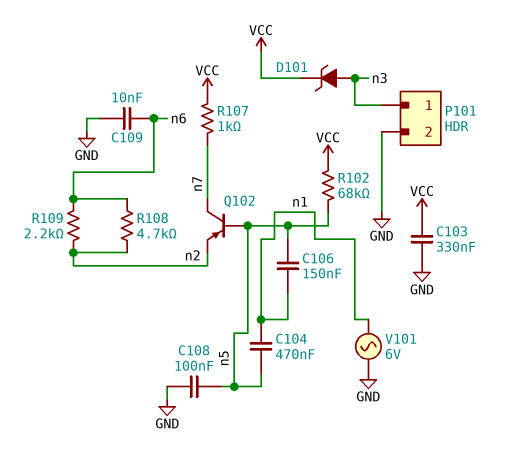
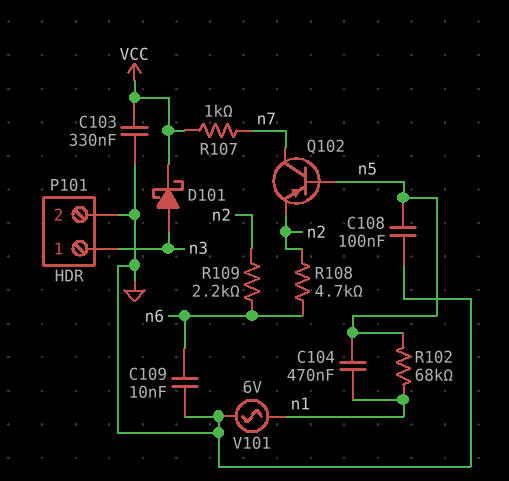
C106: 150nF (n1, n5) -> none
D101: zener (A n3, K VCC) -> schottky (A n3, K VCC)
R102: 68k (VCC, n5) -> 68k (n1, n5)

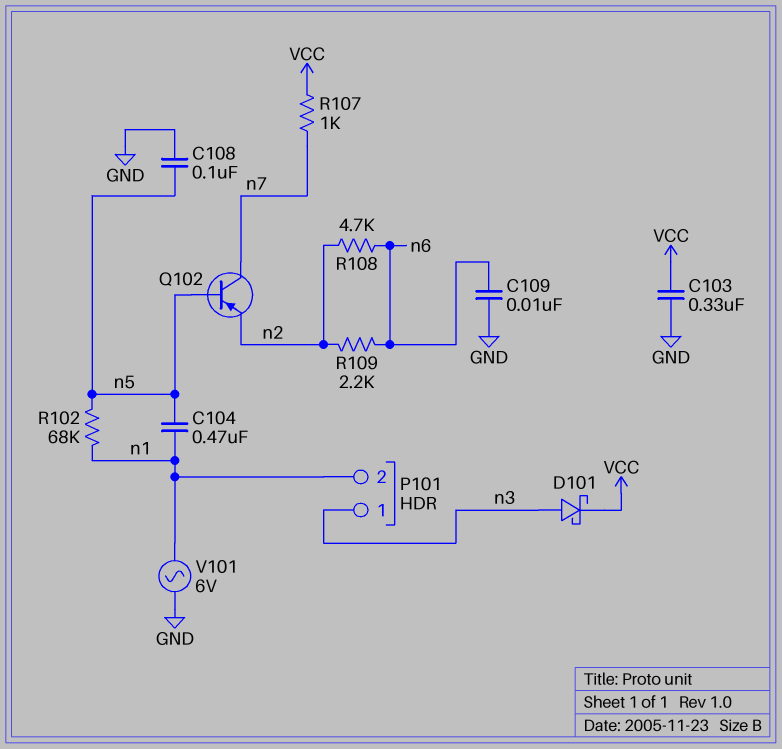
P101 pin 2: GND -> n1

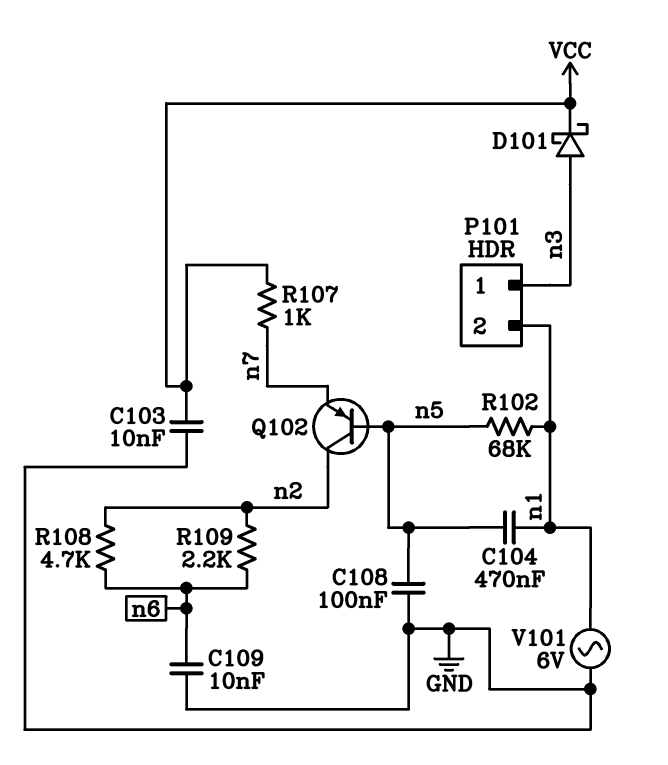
C103: 330nF (GND, VCC) -> 10nF (GND, VCC)
Q102: PNP (B n5, C n7, E n2) -> PNP (B n5, C n2, E n7)

